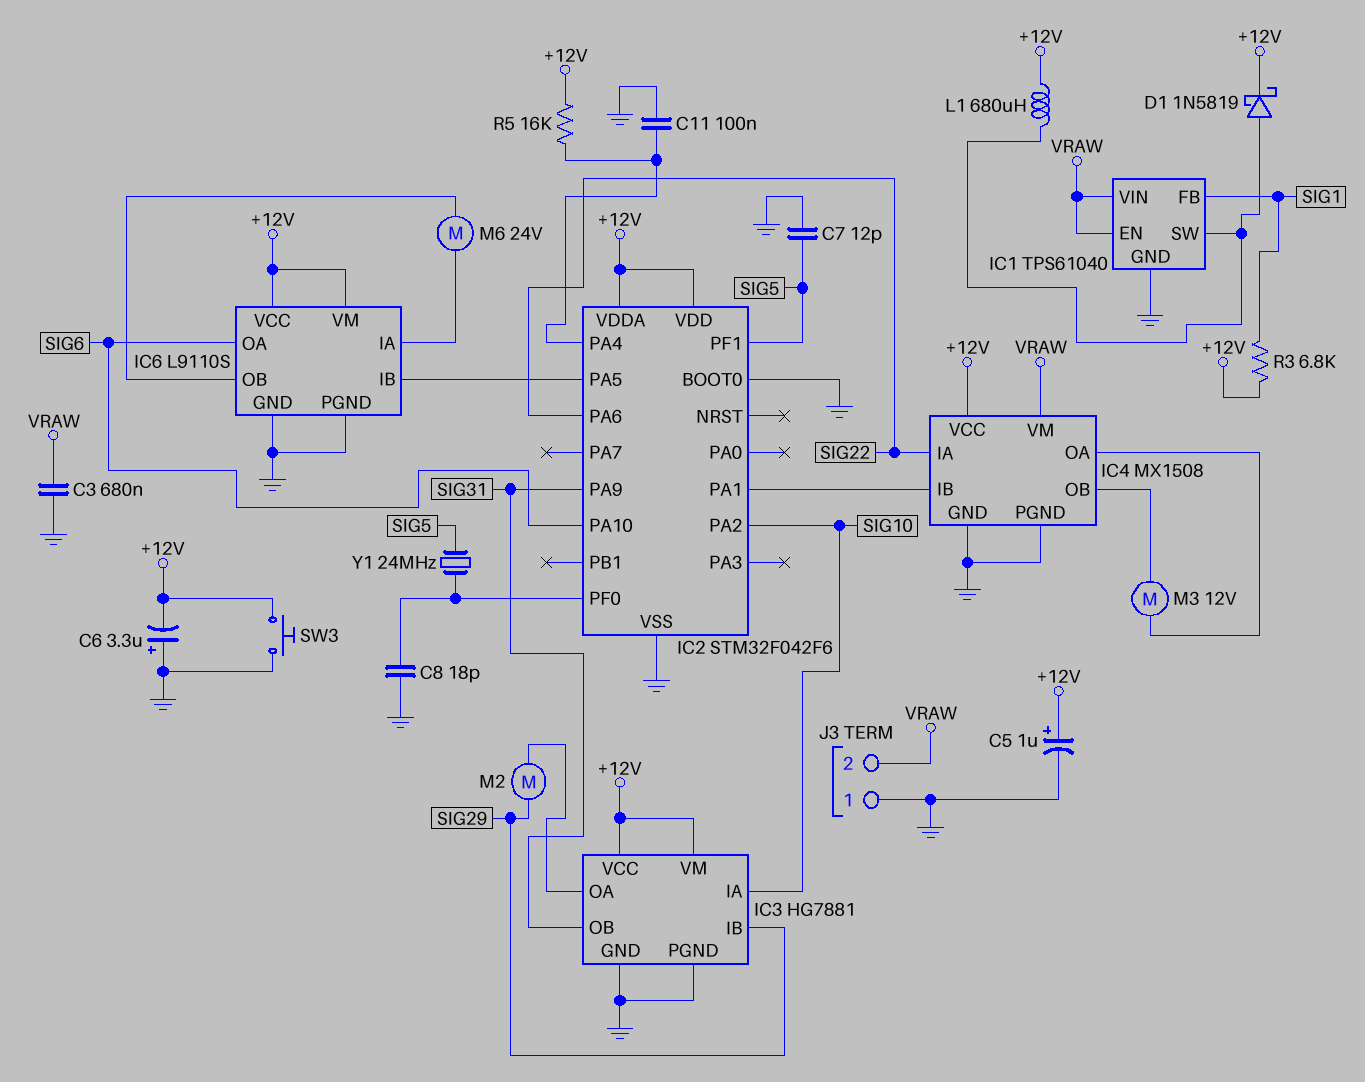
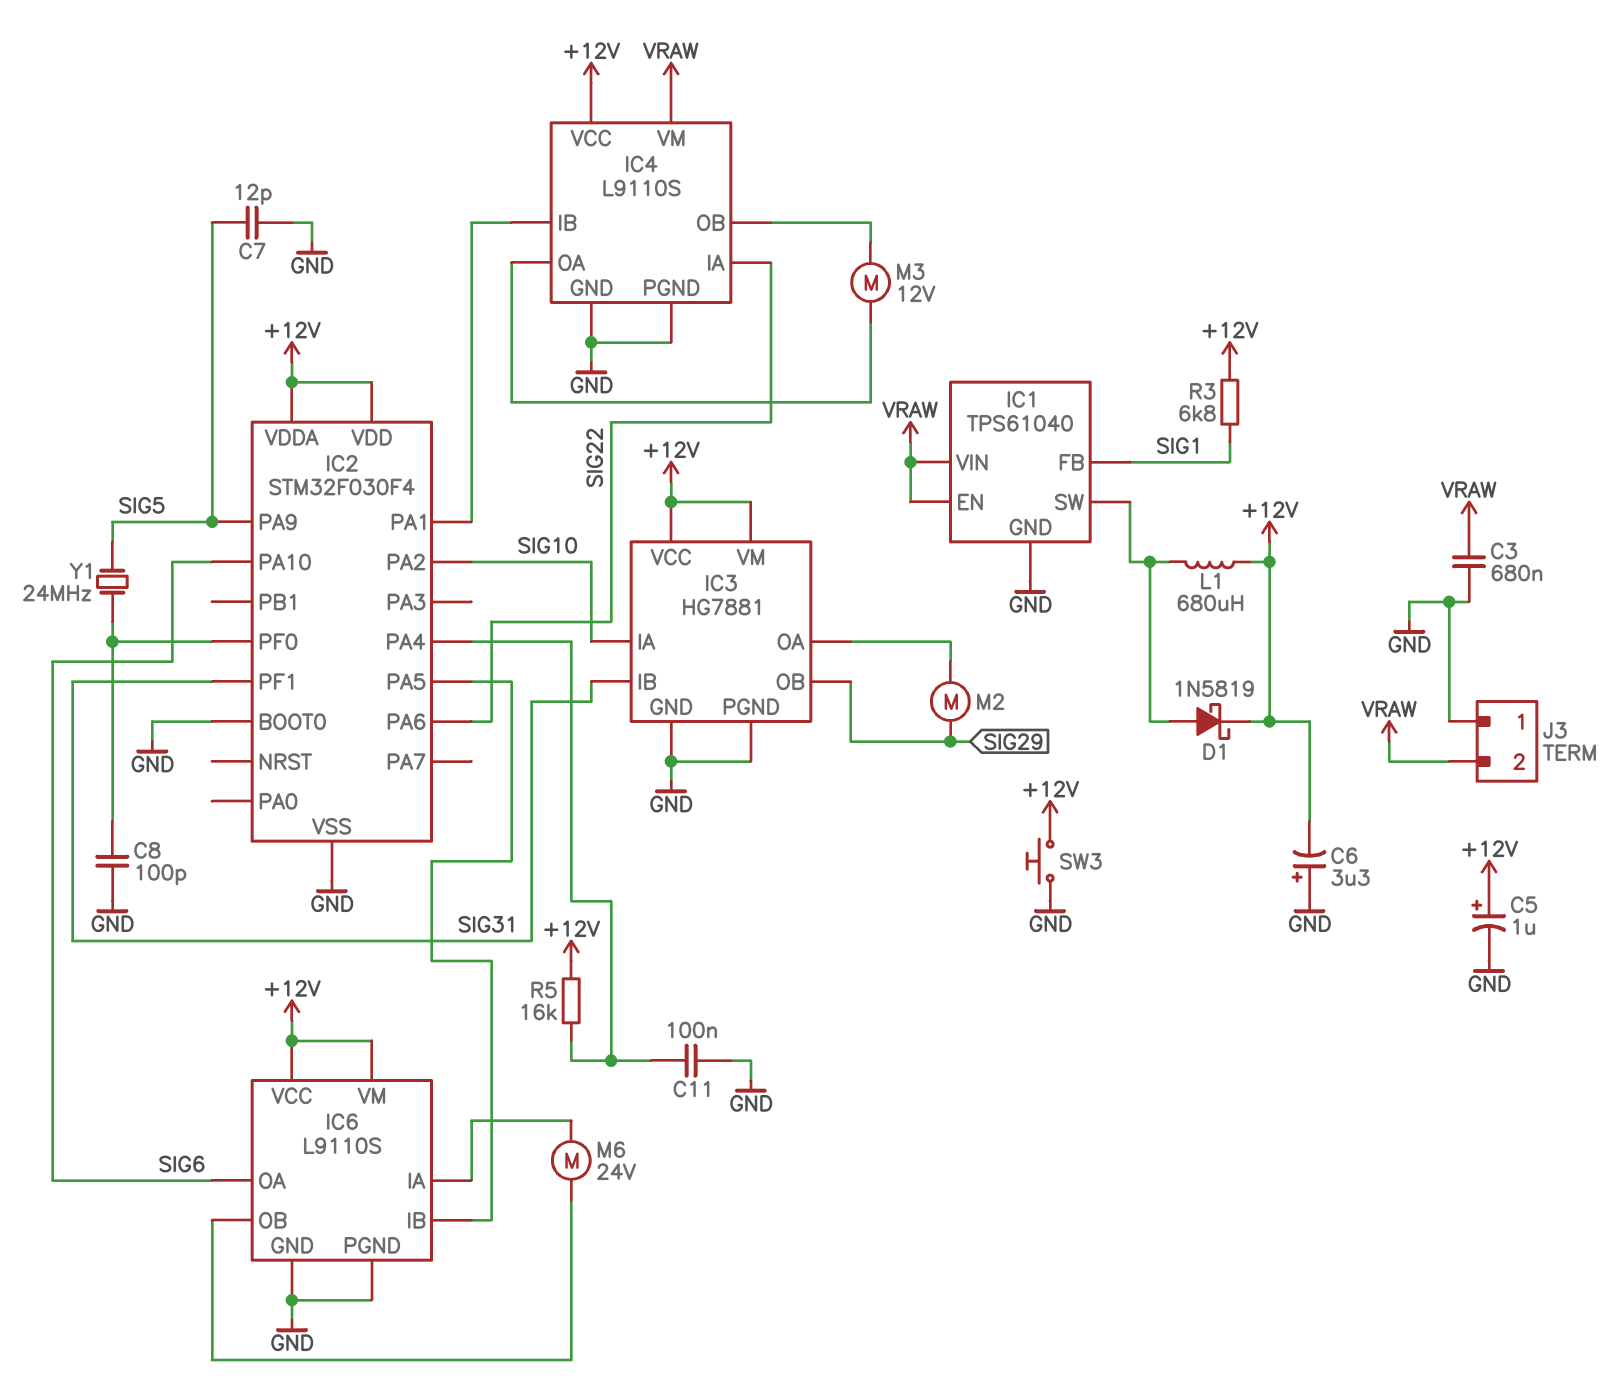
C8: 18pF (GND, IC2/PF0) -> 100pF (GND, IC2/PF0)
IC2: STM32F042F6 -> STM32F030F4
IC2 pin PA9: SIG31 -> SIG5
IC2 pin PF1: SIG5 -> SIG31
IC3 pin IB: SIG29 -> SIG31
IC3 pin OB: SIG31 -> SIG29
IC4: MX1508 -> L9110S

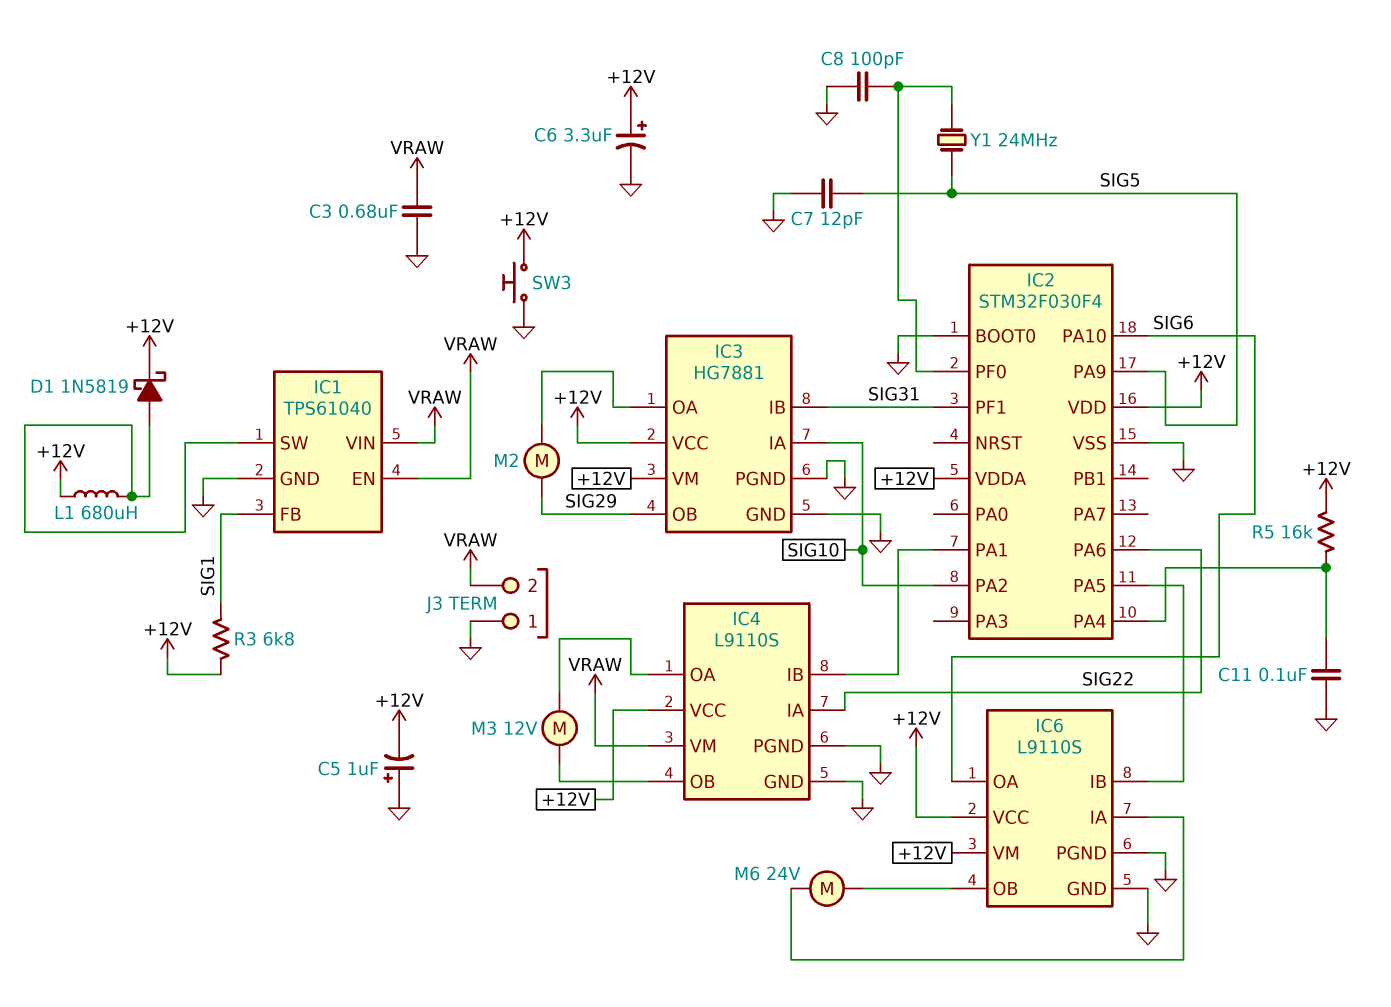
C5: 1uF (plus +12V, minus GND) -> 1uF (plus GND, minus +12V)
C6: 3.3uF (plus GND, minus +12V) -> 3.3uF (plus +12V, minus GND)

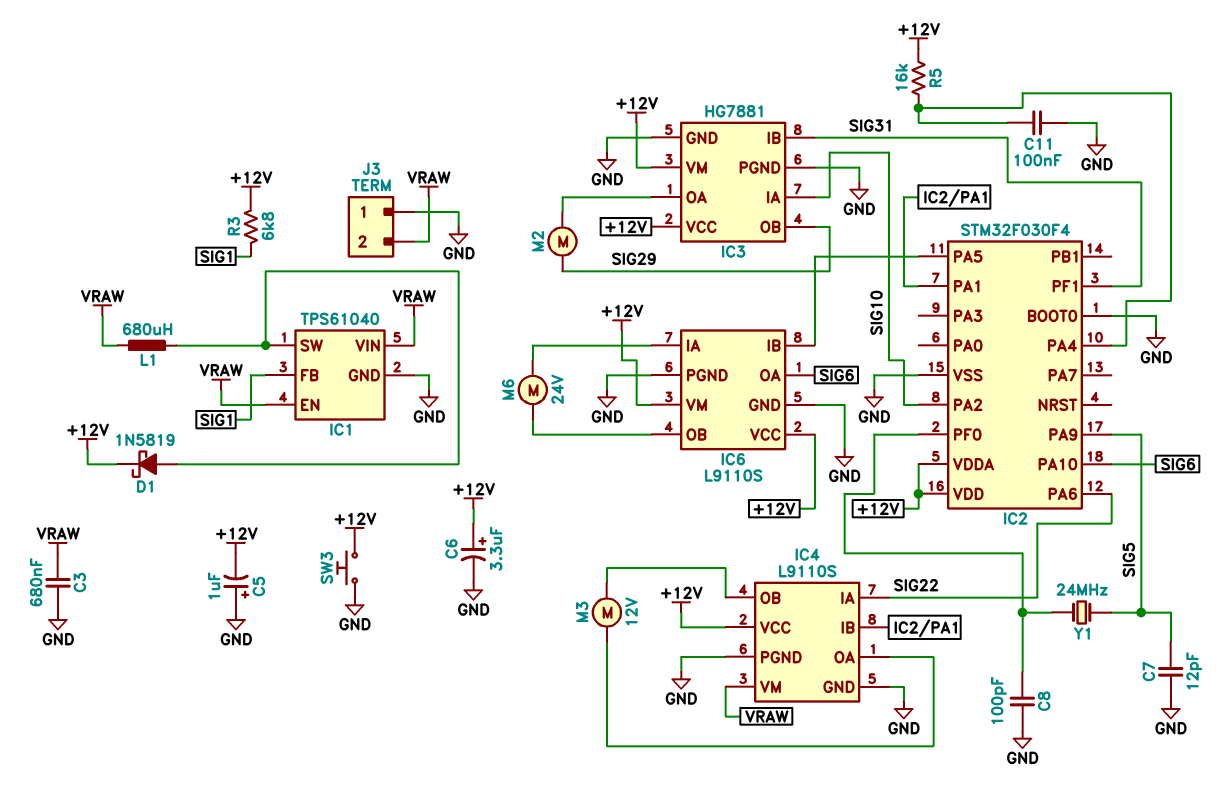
L1: 680uH (+12V, IC1/SW) -> 680uH (IC1/SW, VRAW)

